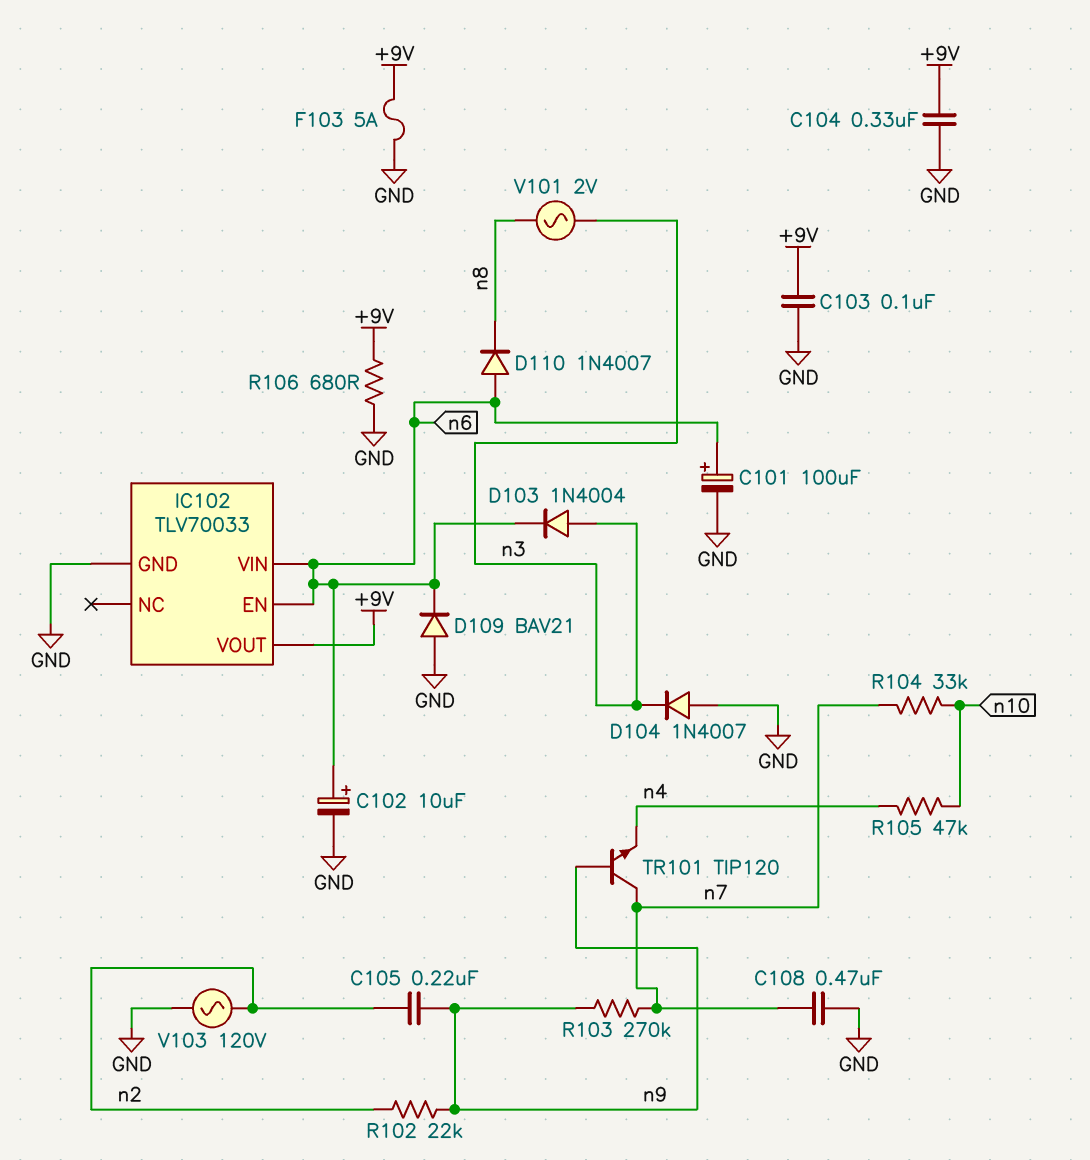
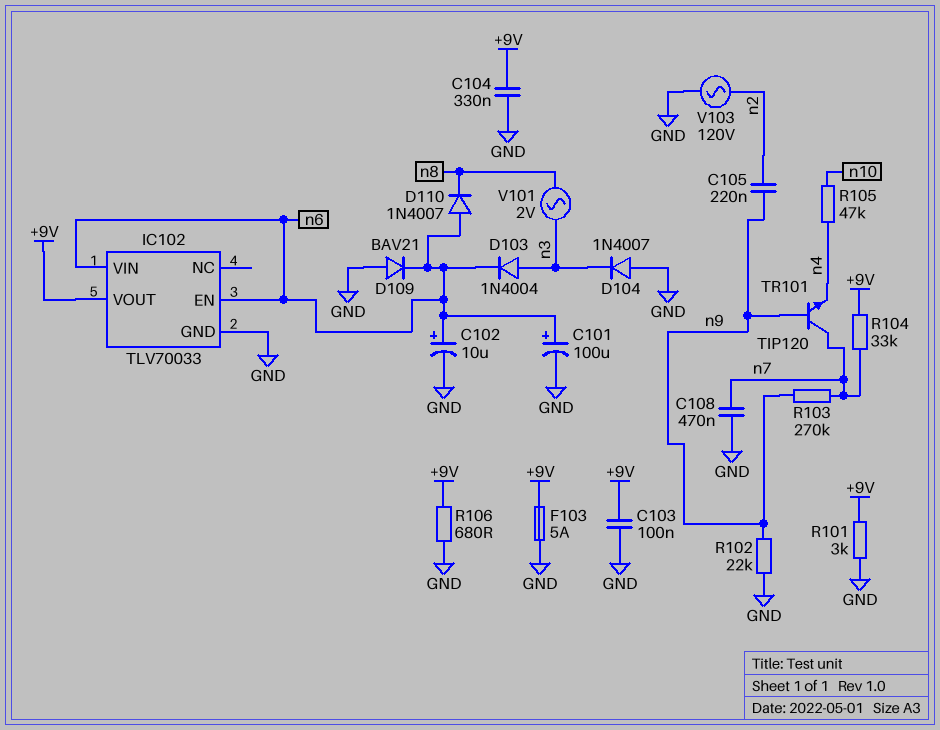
R101: none -> 3k (+9V, GND)
R102: 22k (n2, n9) -> 22k (GND, n9)
R104: 33k (n7, n10) -> 33k (+9V, n7)

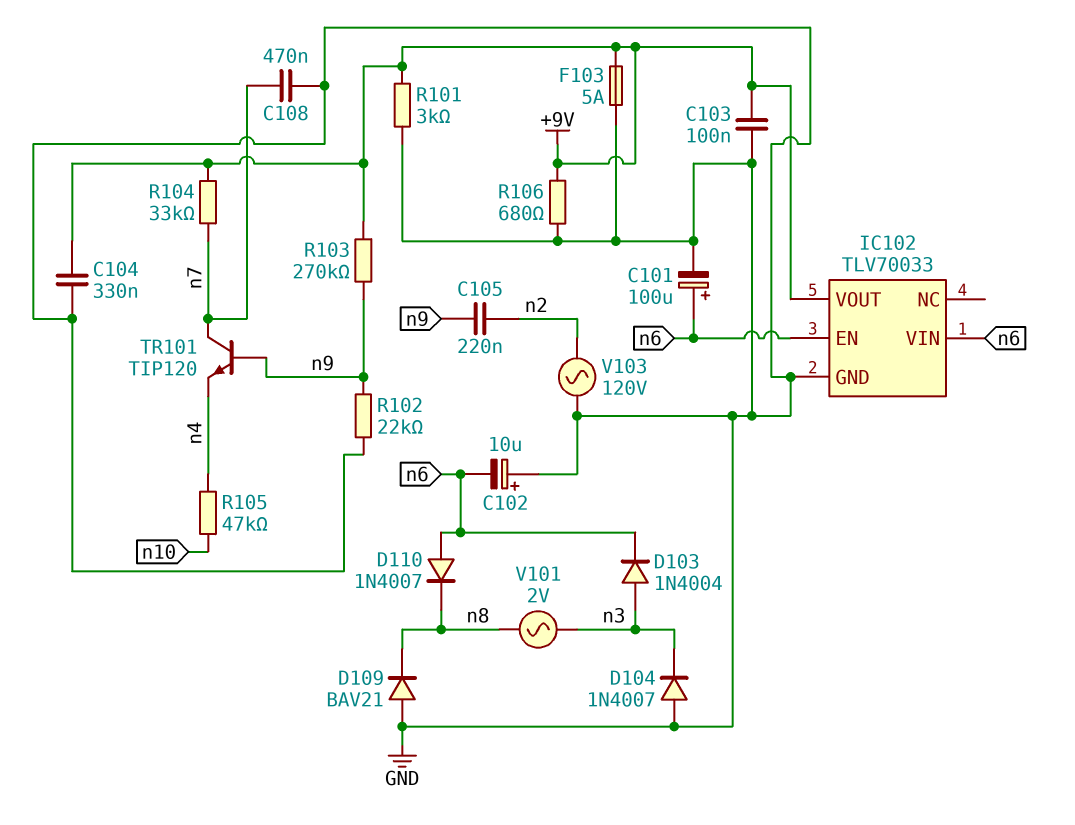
C102: 10uF (plus n6, minus GND) -> 10uF (plus GND, minus n6)
D109: diode BAV21 (A GND, K n6) -> diode BAV21 (A GND, K n8)
R103: 270k (n7, n9) -> 270k (+9V, n9)

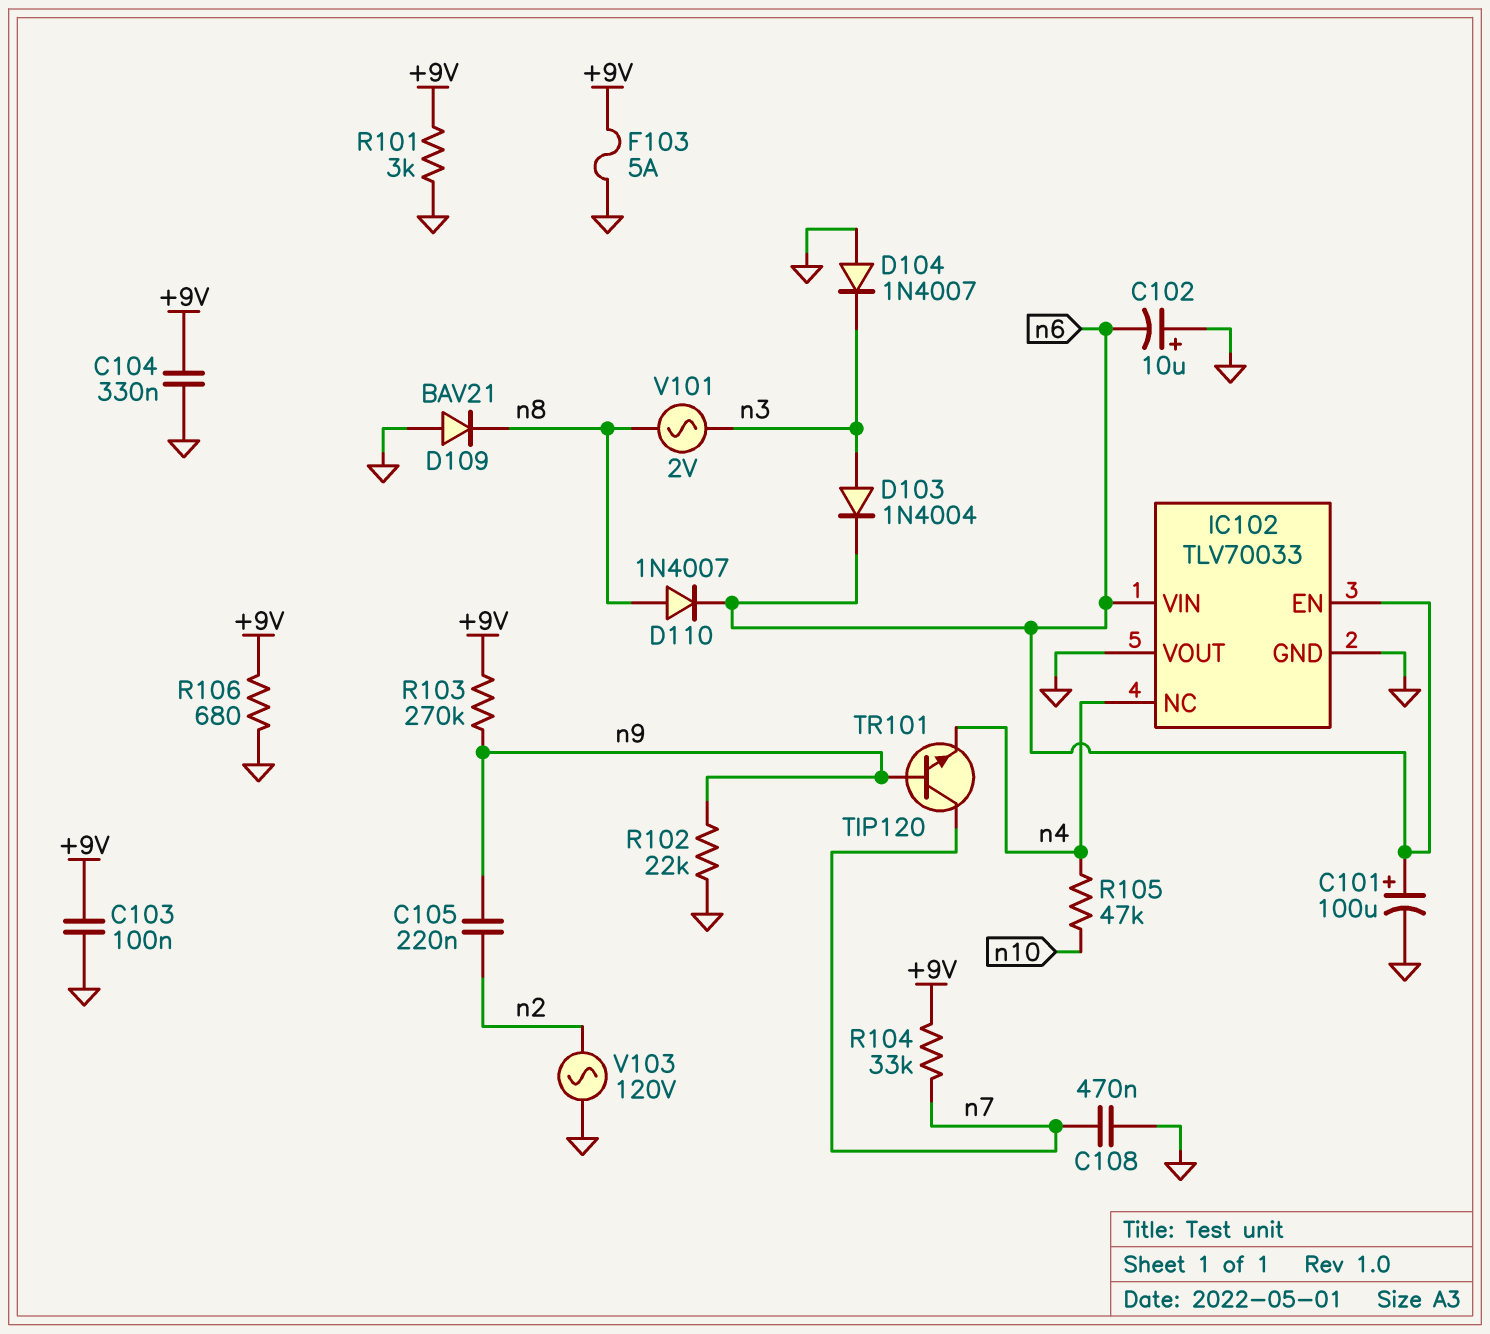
D110: diode 1N4007 (A n6, K n8) -> diode 1N4007 (A n8, K n6)
IC102 pin NC: none -> n4
IC102 pin VOUT: +9V -> GND

